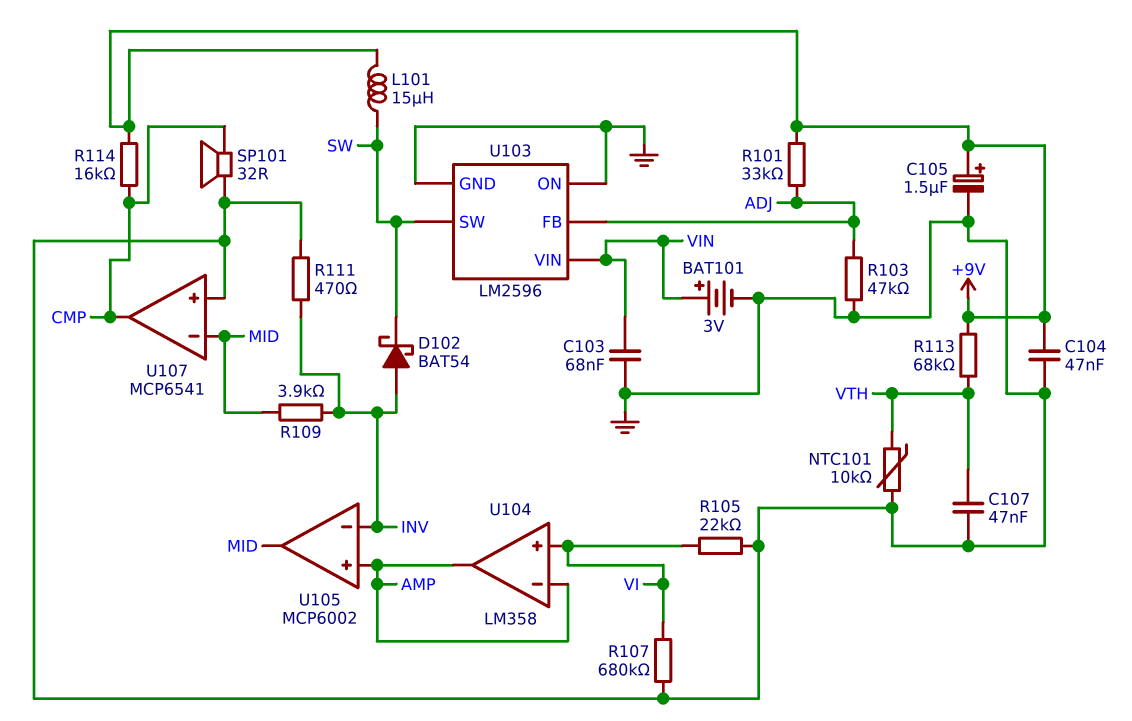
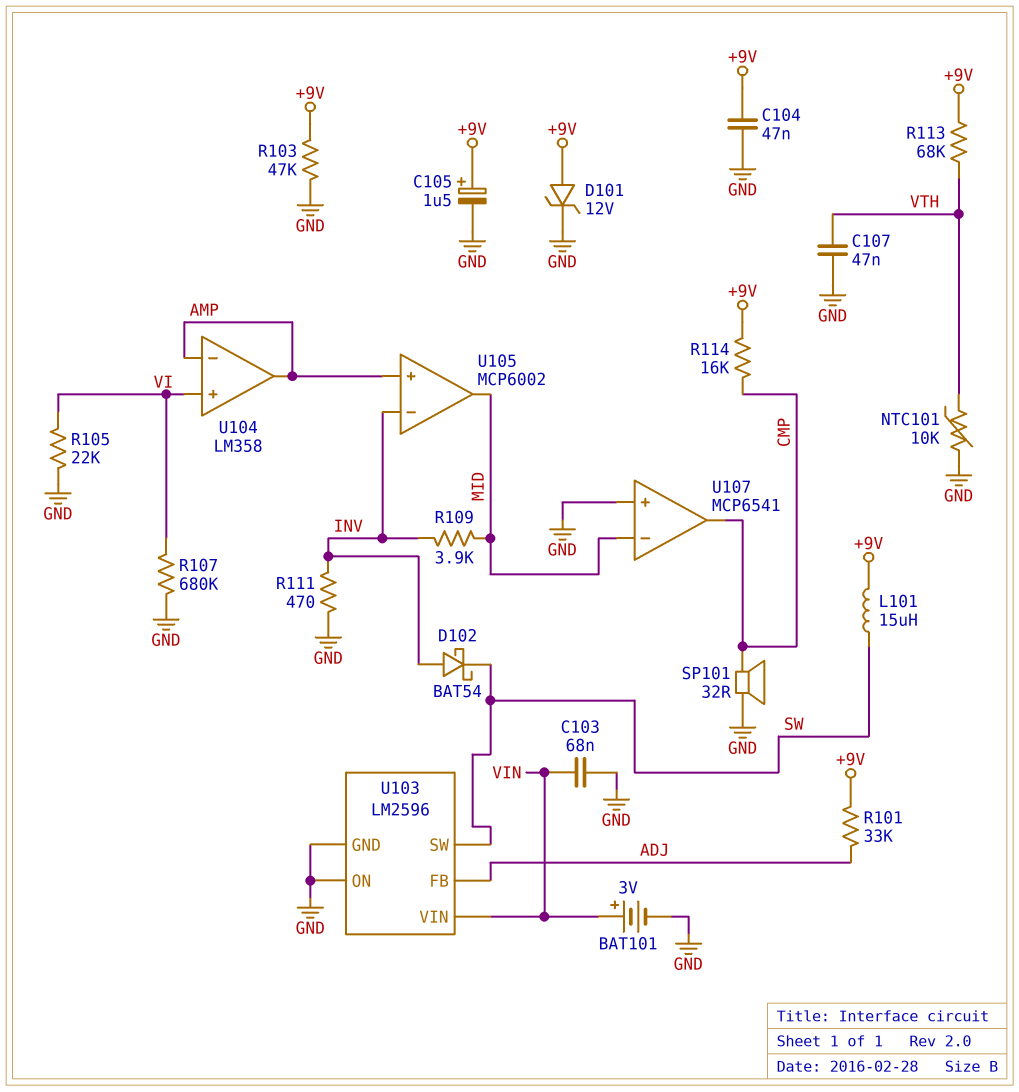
D101: none -> zener 12V (A +9V, K GND)
R103: 47k (ADJ, GND) -> 47k (+9V, GND)

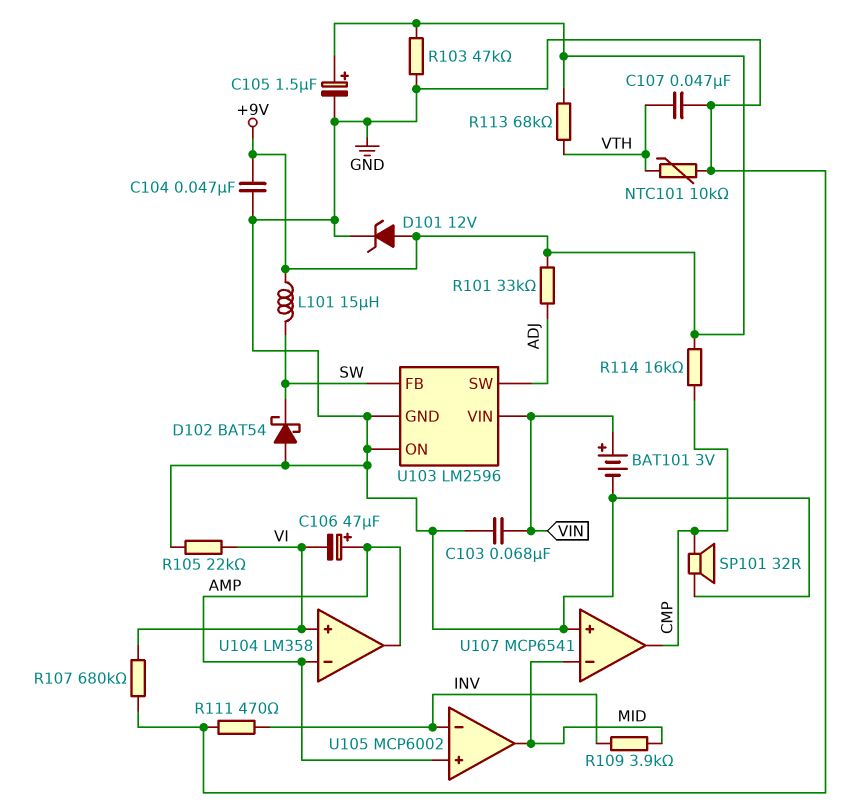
C106: none -> 47uF (plus AMP, minus VI)
D102: schottky BAT54 (A INV, K SW) -> schottky BAT54 (A GND, K SW)
U103 pin FB: ADJ -> SW
U103 pin SW: SW -> ADJ

